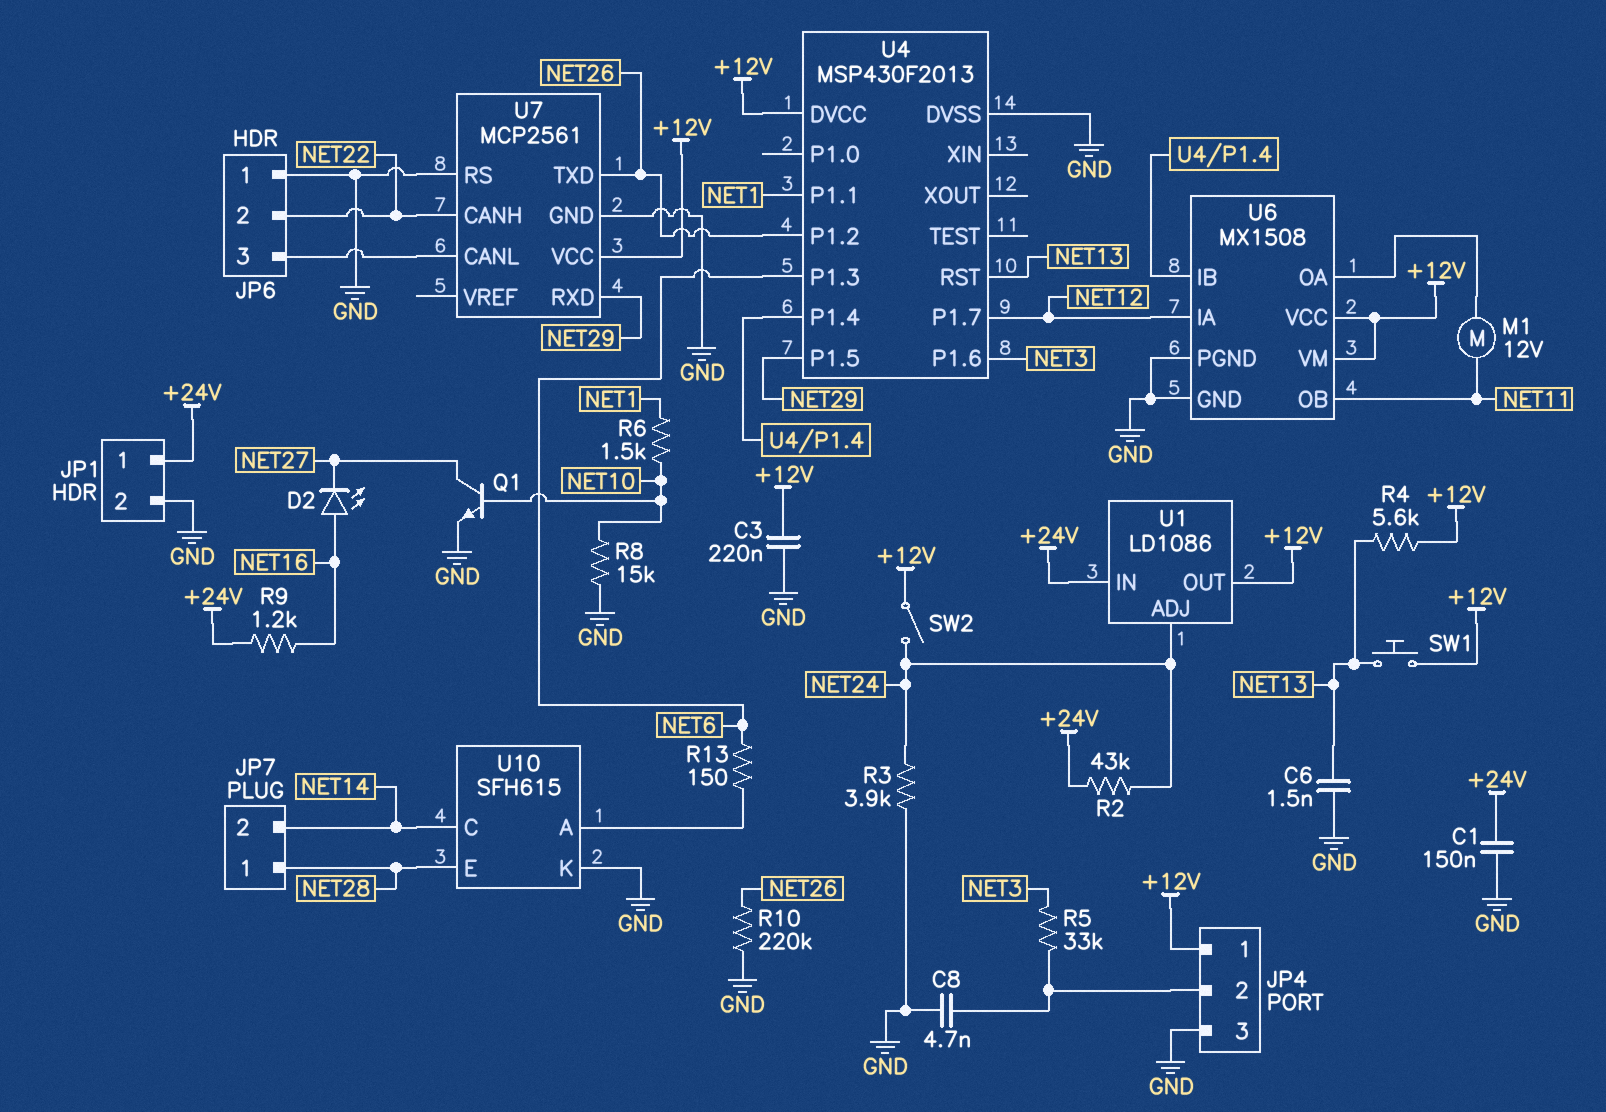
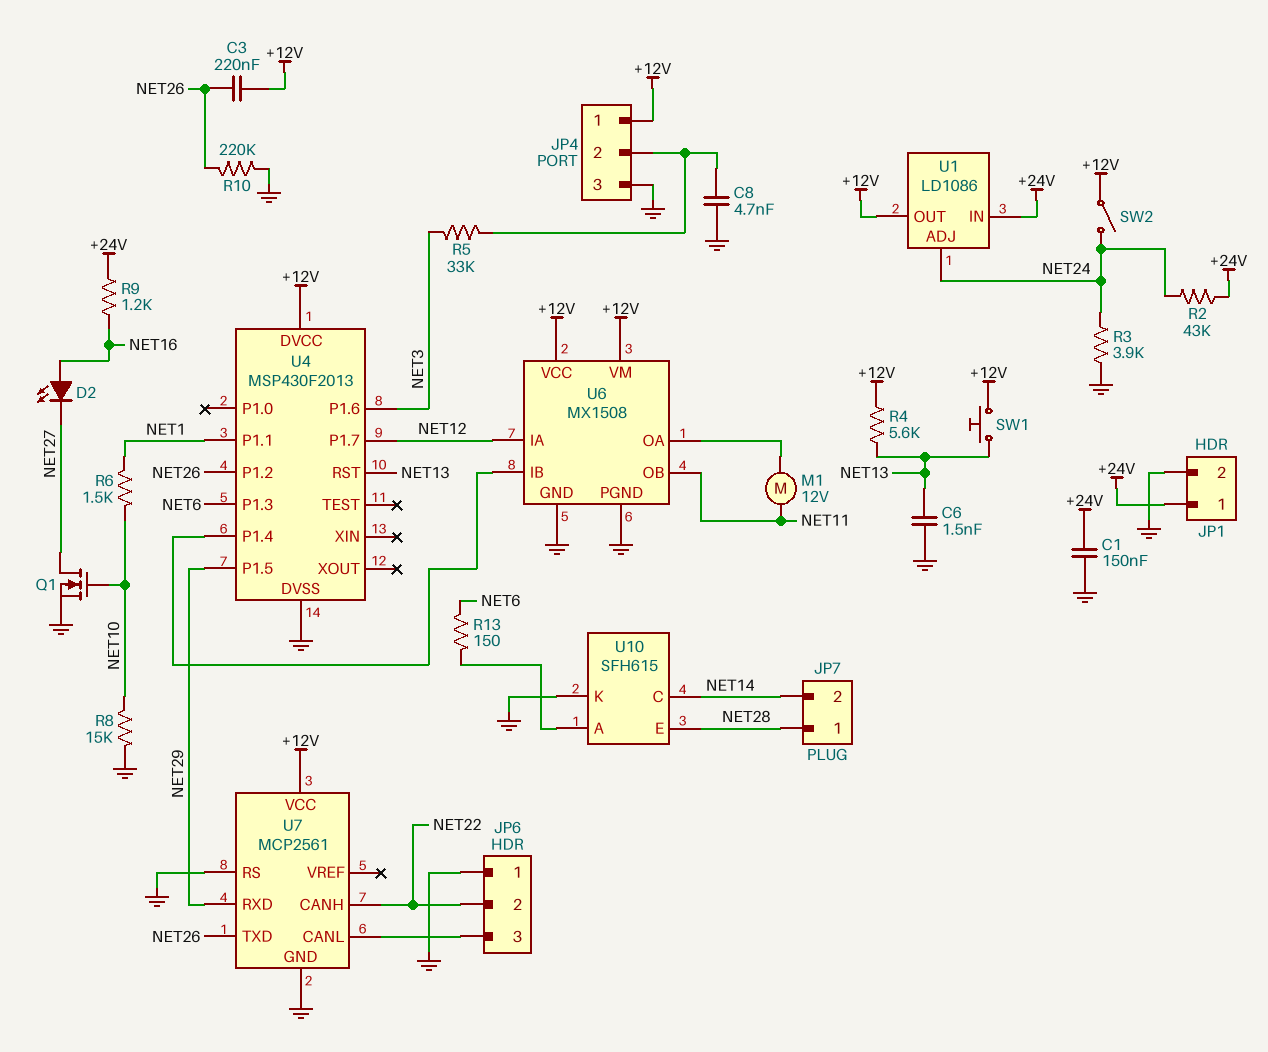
C3: 220nF (+12V, GND) -> 220nF (+12V, NET26)
Q1: NPN (B NET10, C NET27, E GND) -> NMOS (G NET10, D NET27, S GND)

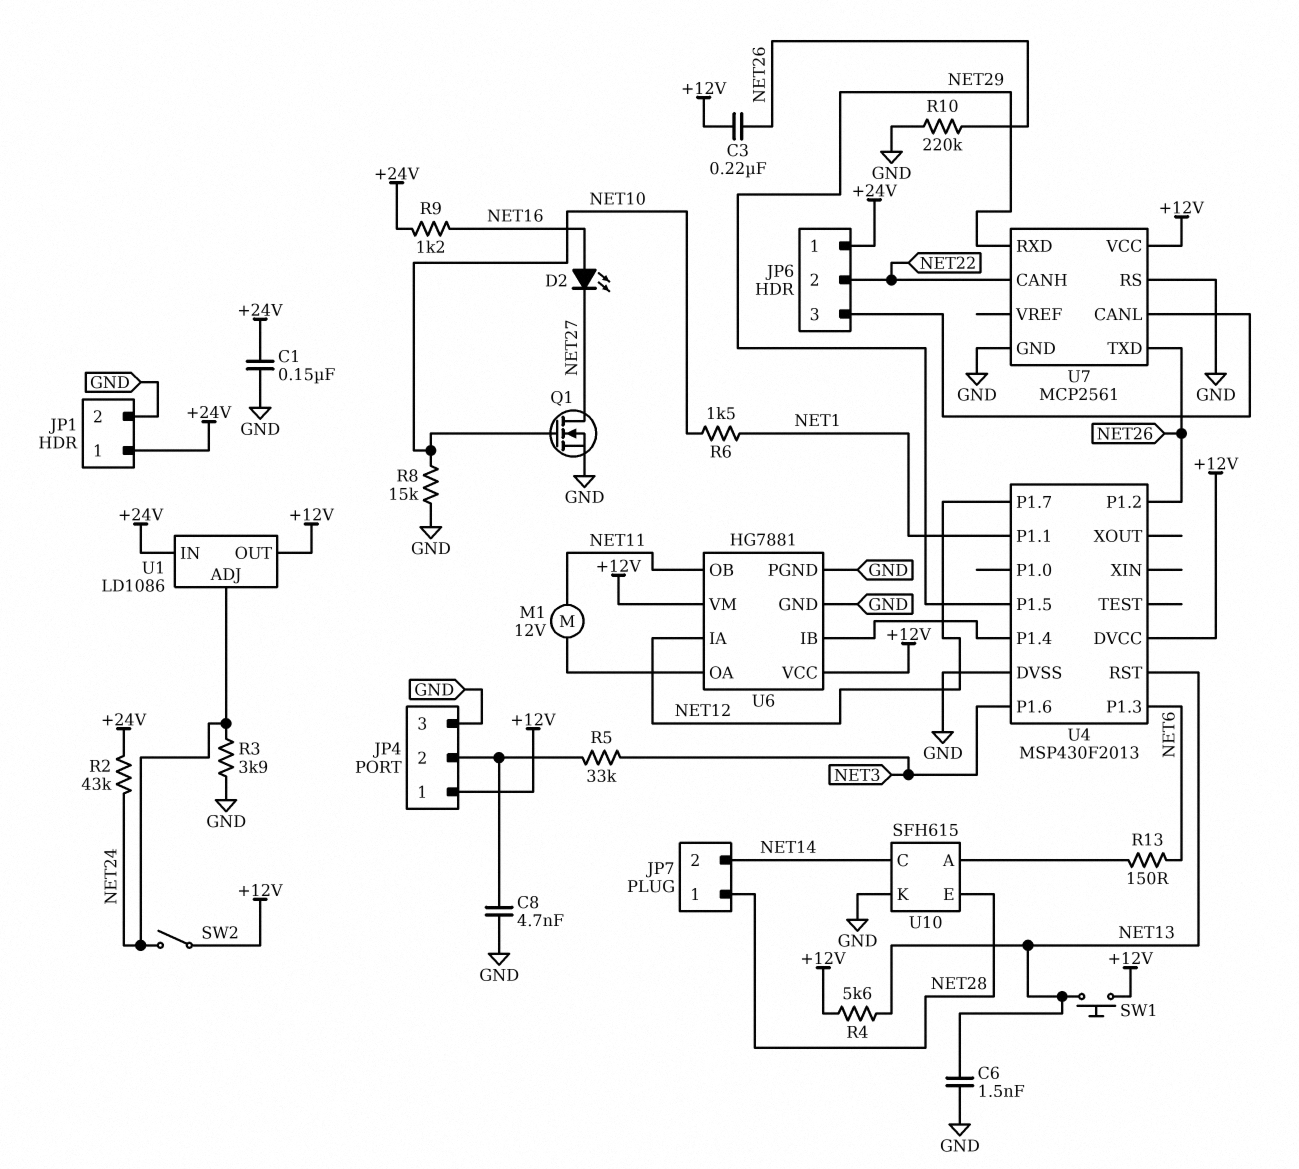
JP6 pin 1: GND -> +24V
U6: MX1508 -> HG7881

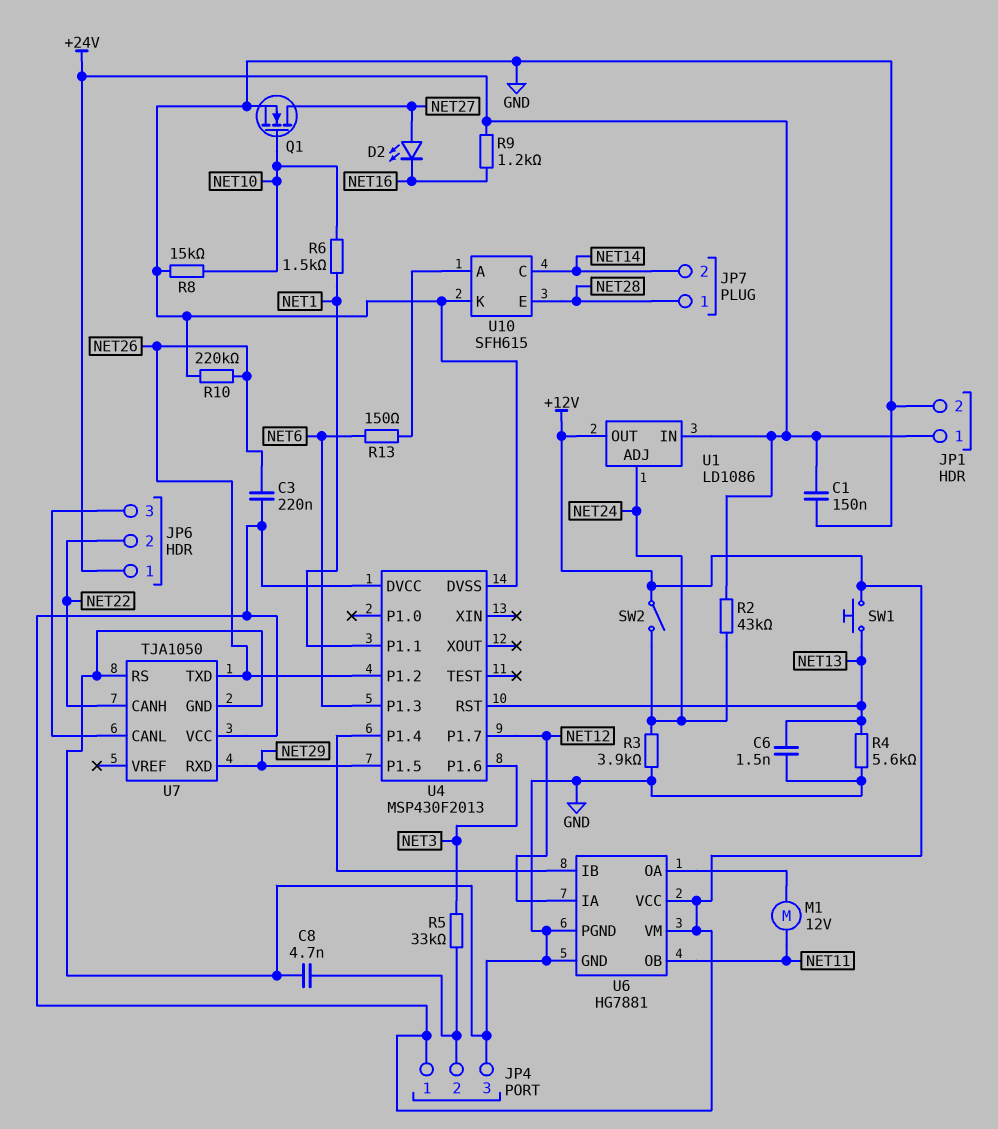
D2: LED (A NET16, K NET27) -> LED (A NET27, K NET16)
R4: 5.6k (+12V, NET13) -> 5.6k (GND, NET13)
U7: MCP2561 -> TJA1050

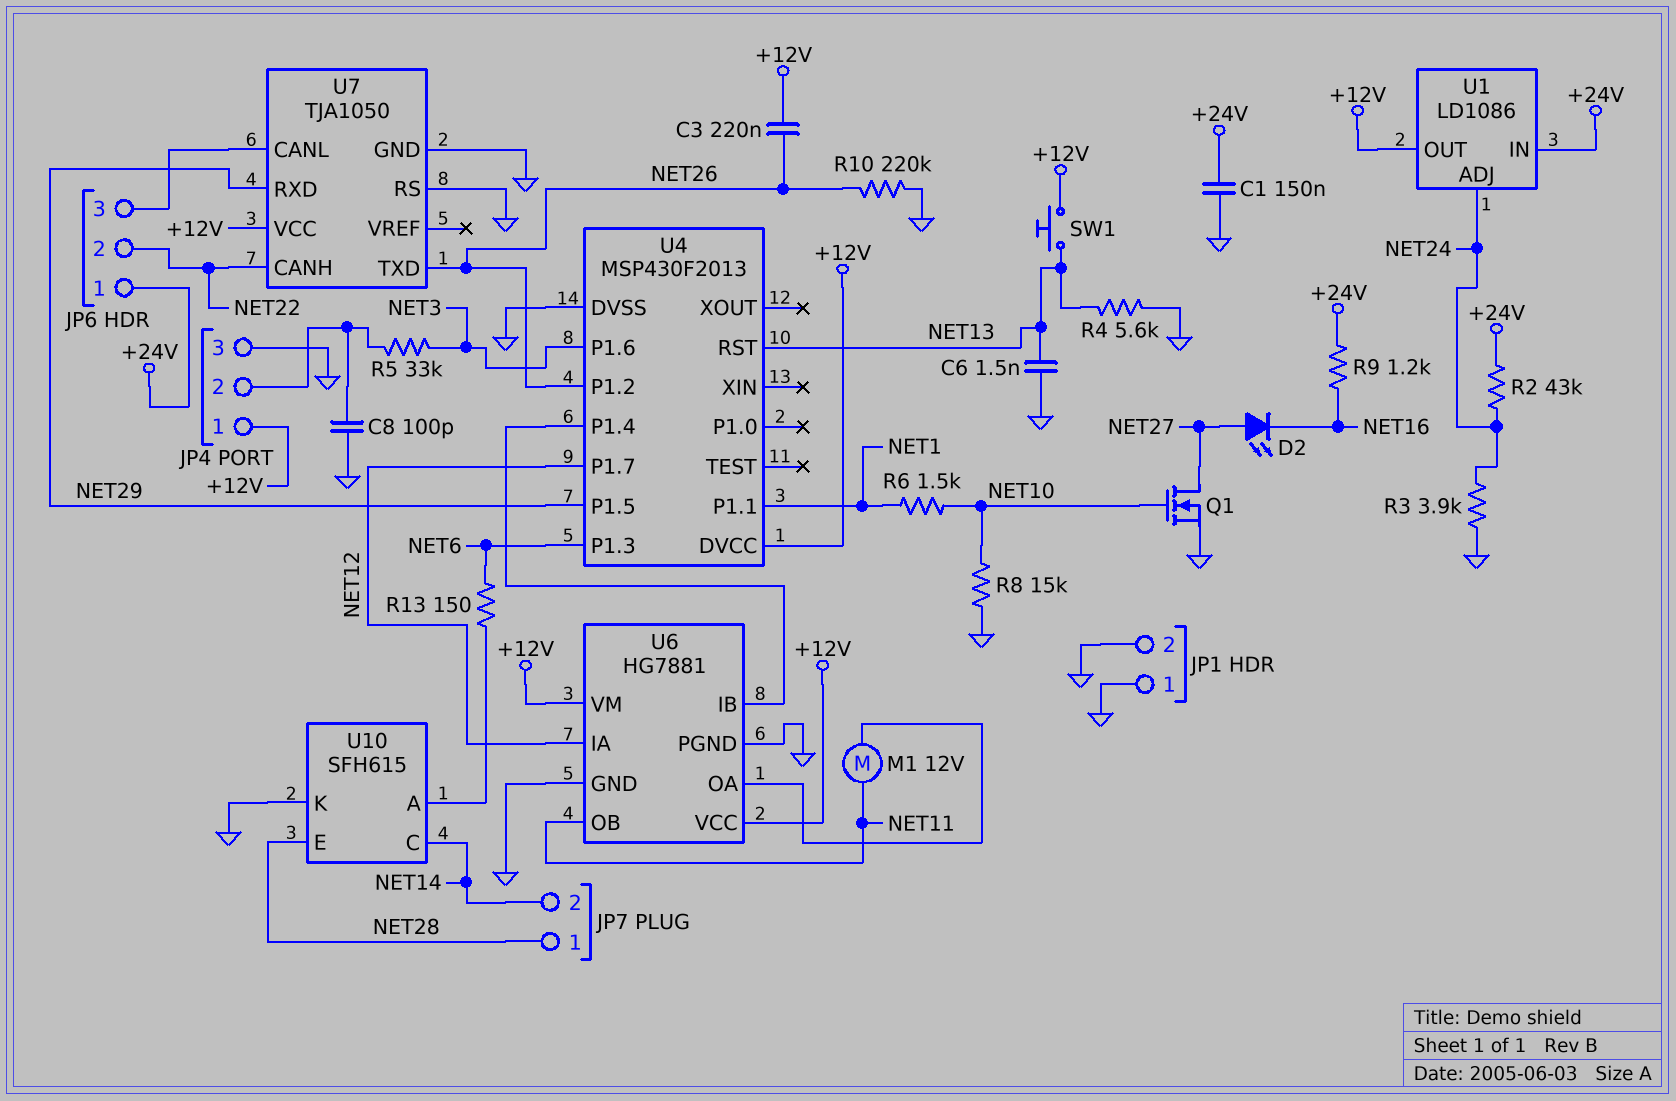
C8: 4.7nF (GND, JP4/2) -> 100pF (GND, JP4/2)
JP1 pin 1: +24V -> GND
SW2: switch (+12V, NET24) -> none

